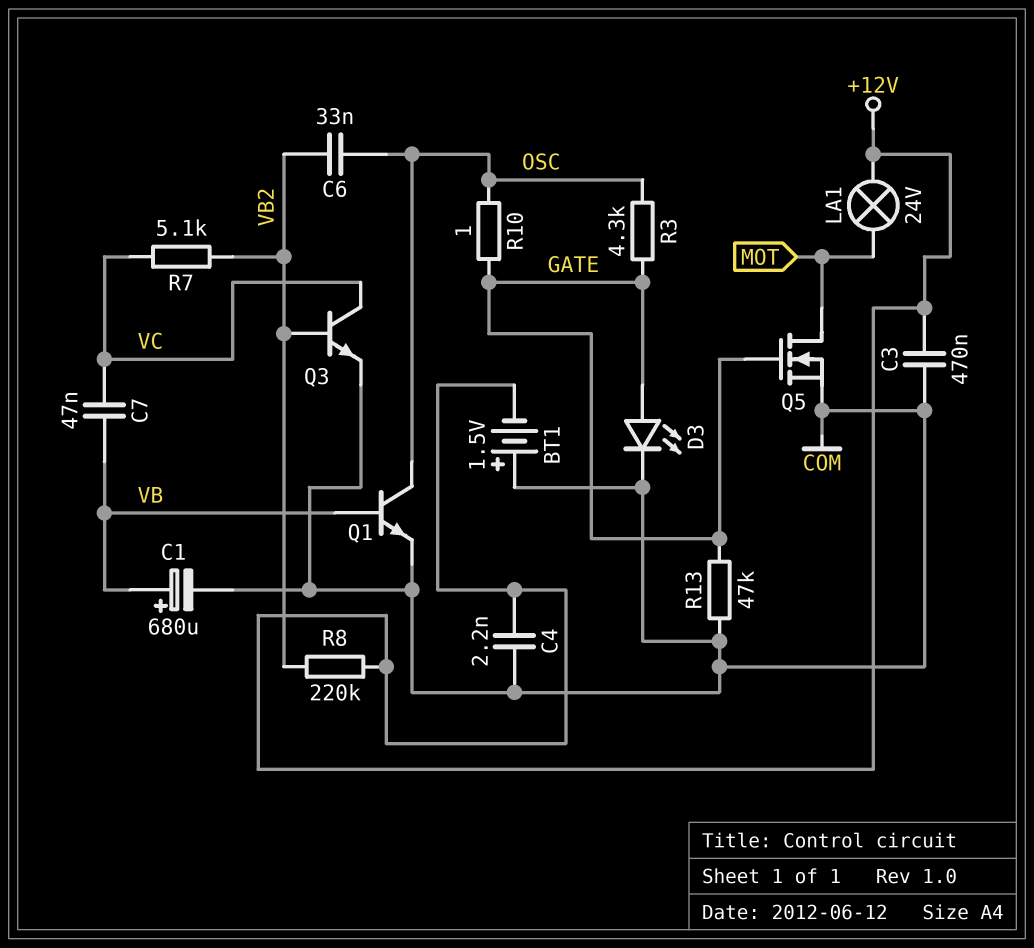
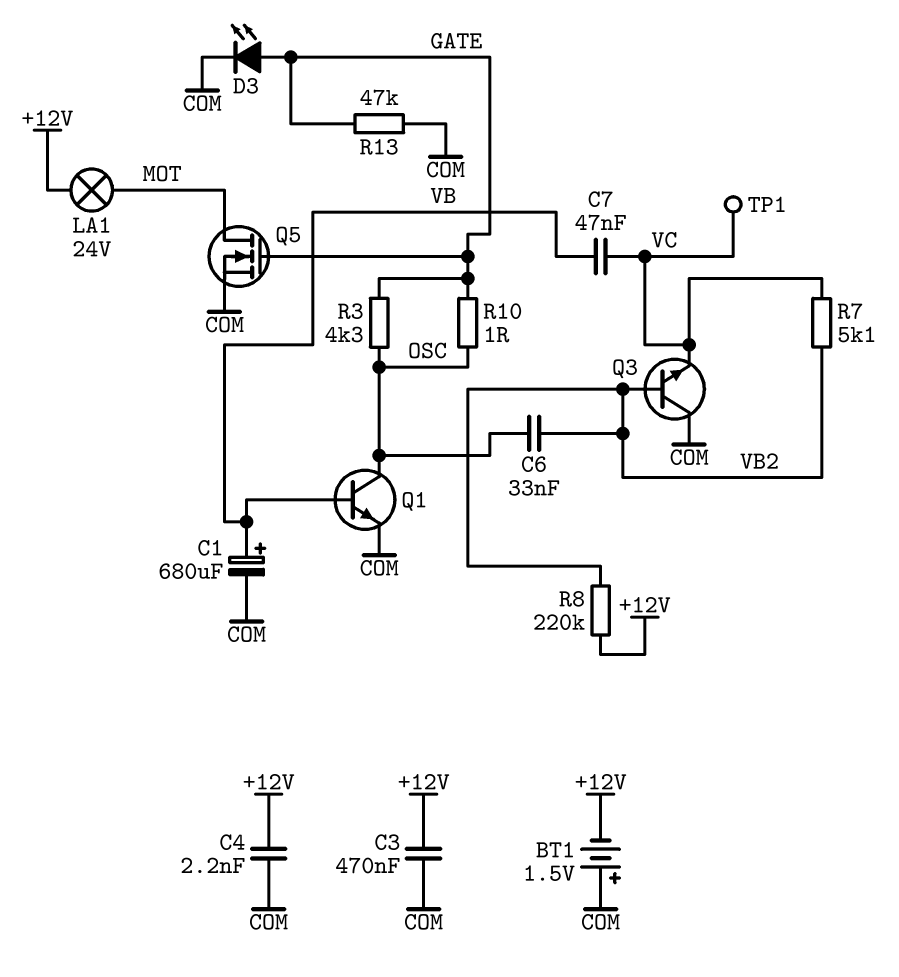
Q3: NPN (B VB2, C VC, E COM) -> NPN (B VB2, C COM, E VC)
TP1: none -> test point (VC)

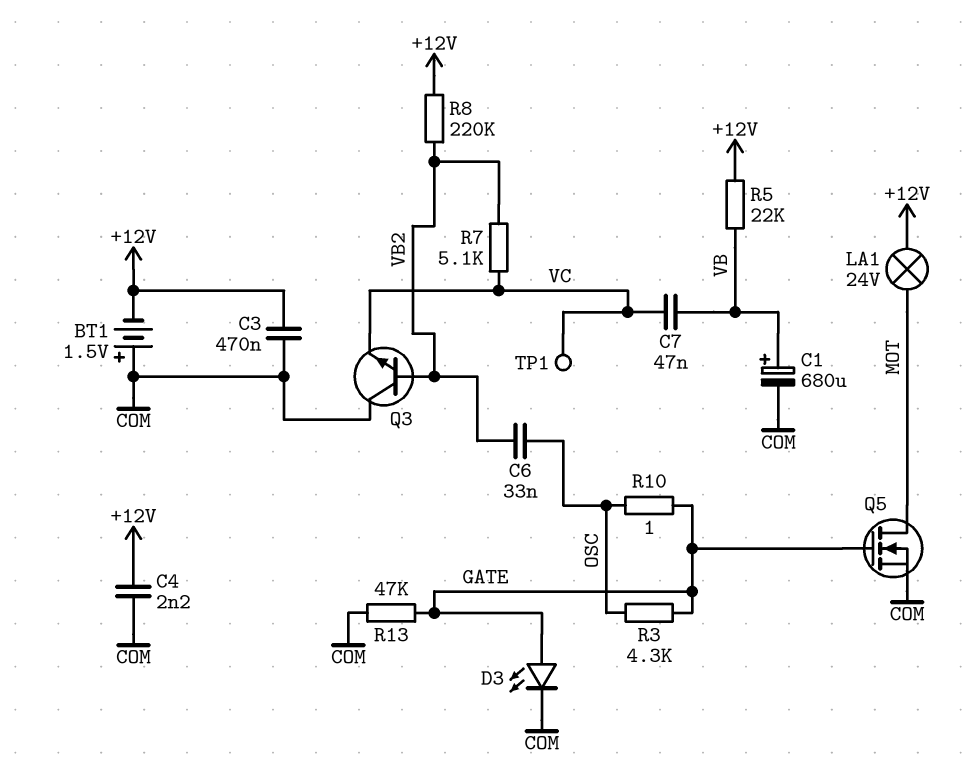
Q1: NPN (B VB, C OSC, E COM) -> none
R5: none -> 22k (+12V, VB)

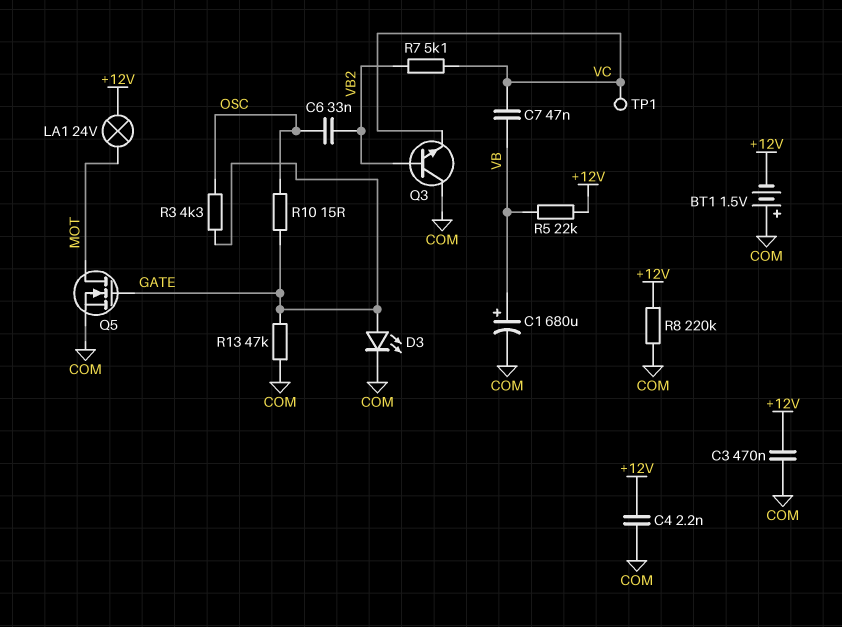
R8: 220k (+12V, VB2) -> 220k (+12V, COM)
R10: 1 (GATE, OSC) -> 15 (GATE, OSC)

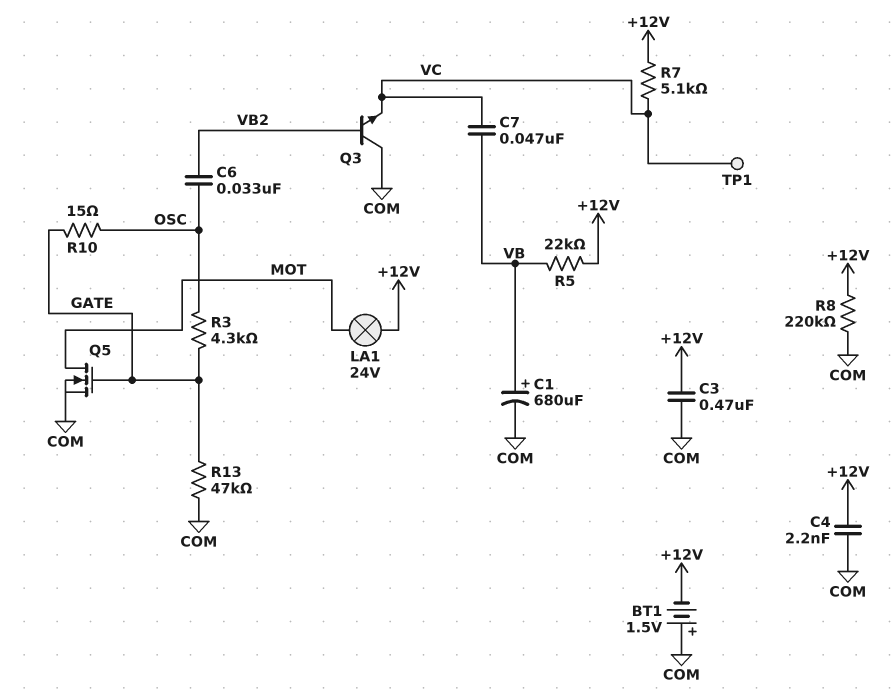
D3: LED (A GATE, K COM) -> none
R7: 5.1k (VB2, VC) -> 5.1k (+12V, VC)

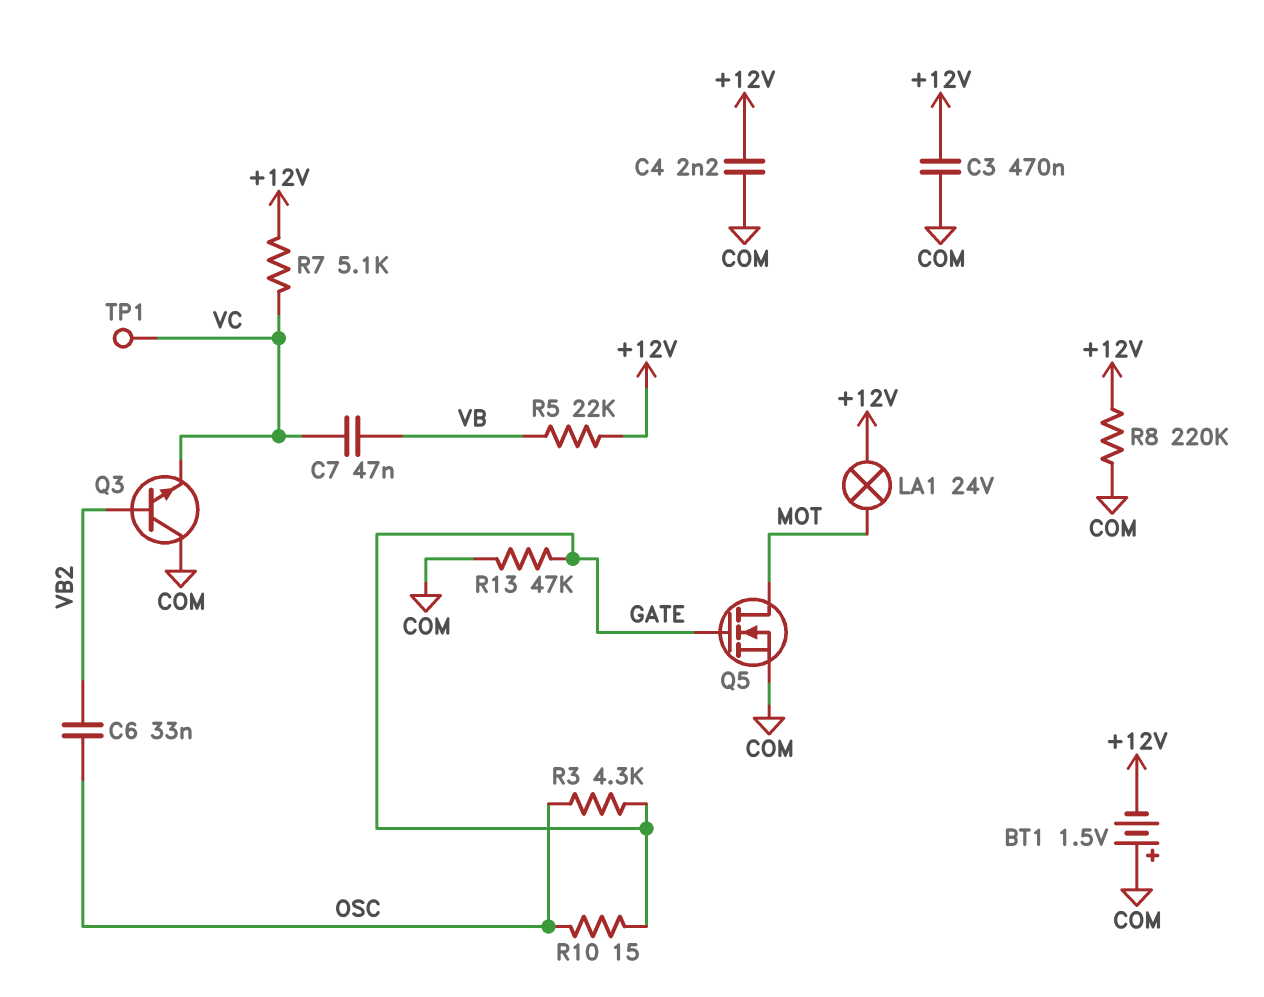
C1: 680uF (plus VB, minus COM) -> none

